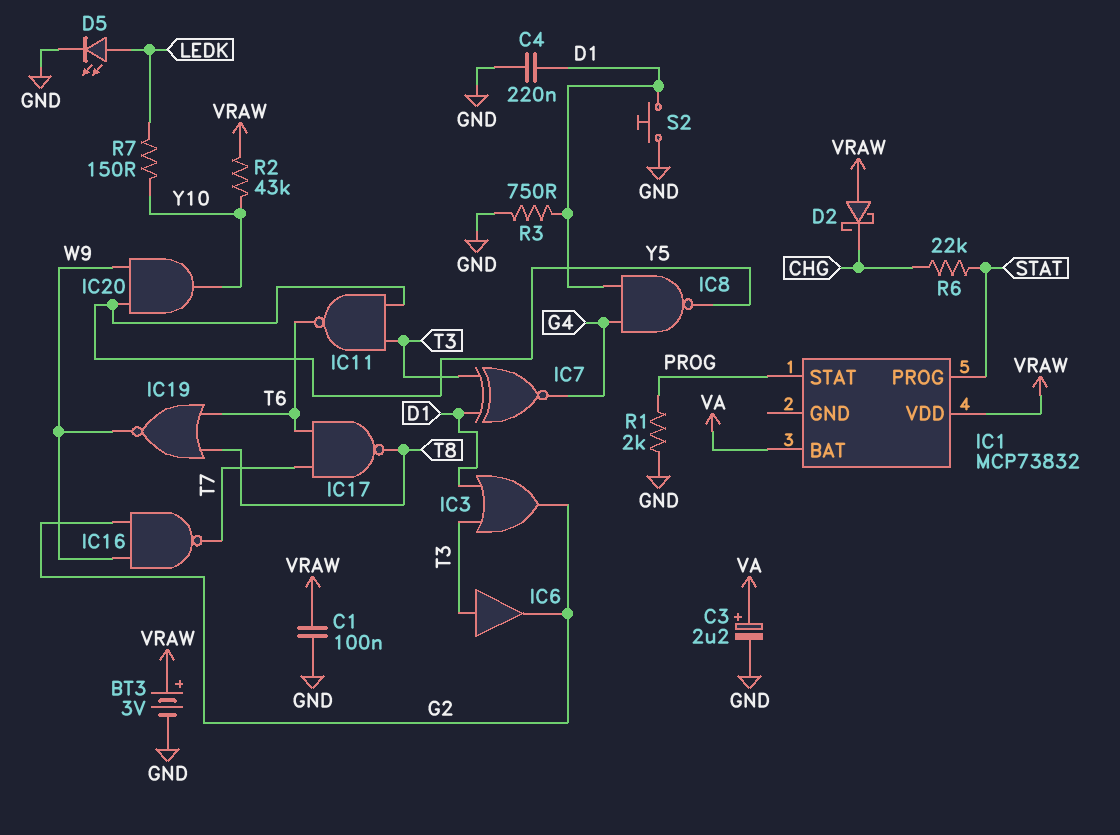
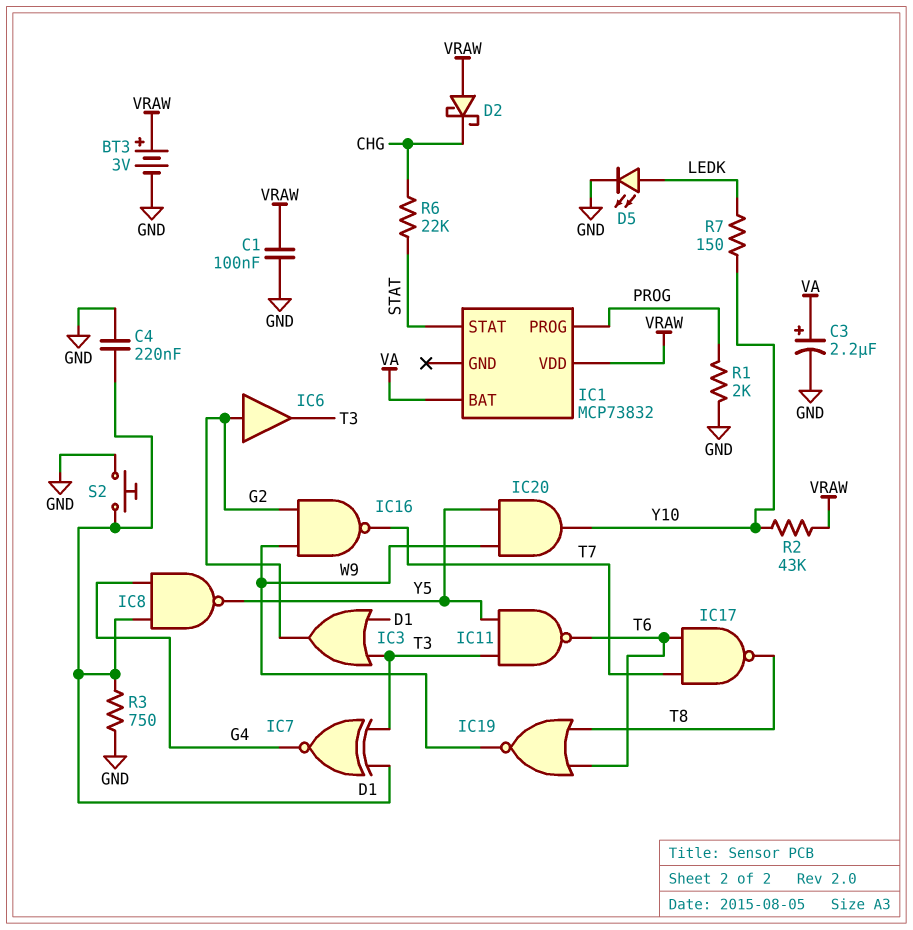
IC1 pin PROG: STAT -> PROG
IC1 pin STAT: PROG -> STAT
IC6: buffer (in T3, out G2) -> buffer (in G2, out T3)

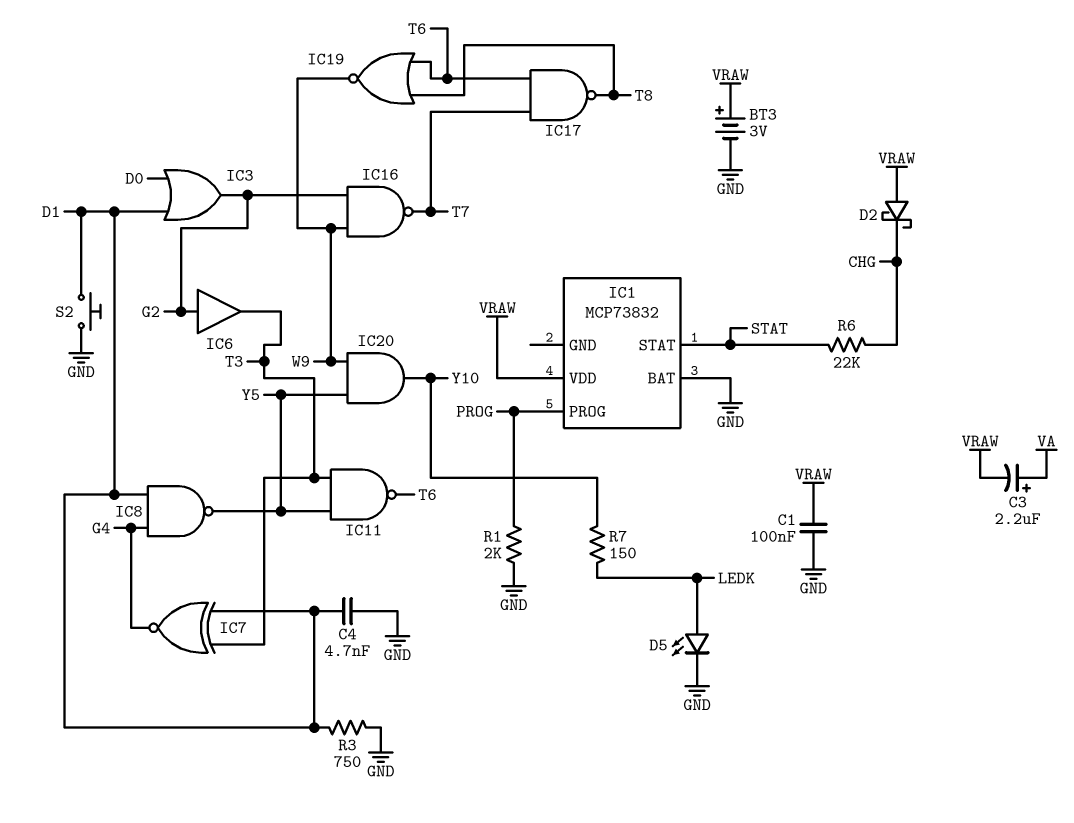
C3: 2.2uF (plus VA, minus GND) -> 2.2uF (plus VA, minus VRAW)
C4: 220nF (D1, GND) -> 4.7nF (D1, GND)
IC1 pin BAT: VA -> GND
IC3: OR (in D1, in T3, out G2) -> OR (in D0, in D1, out G2)
R2: 43k (VRAW, Y10) -> none

